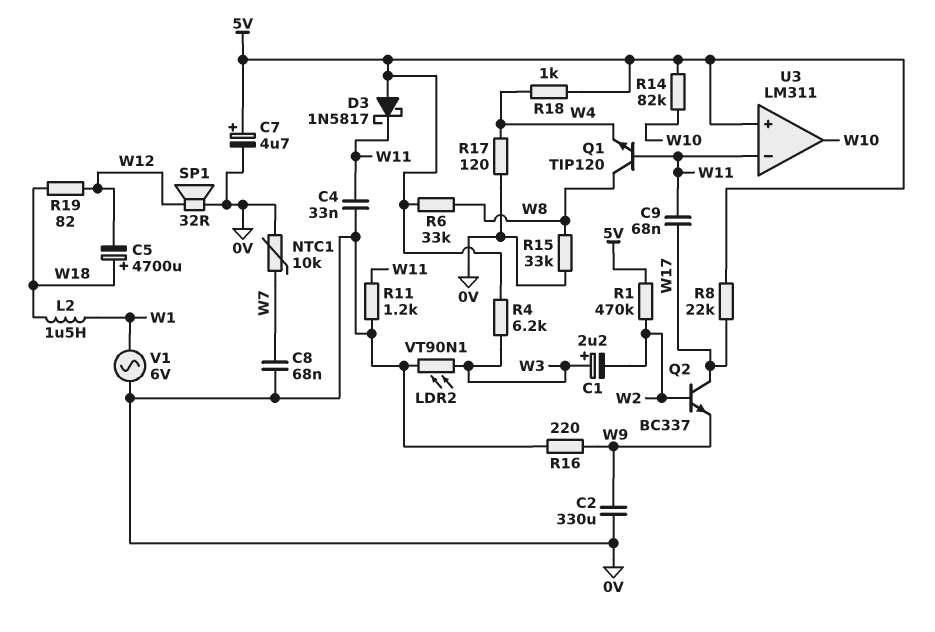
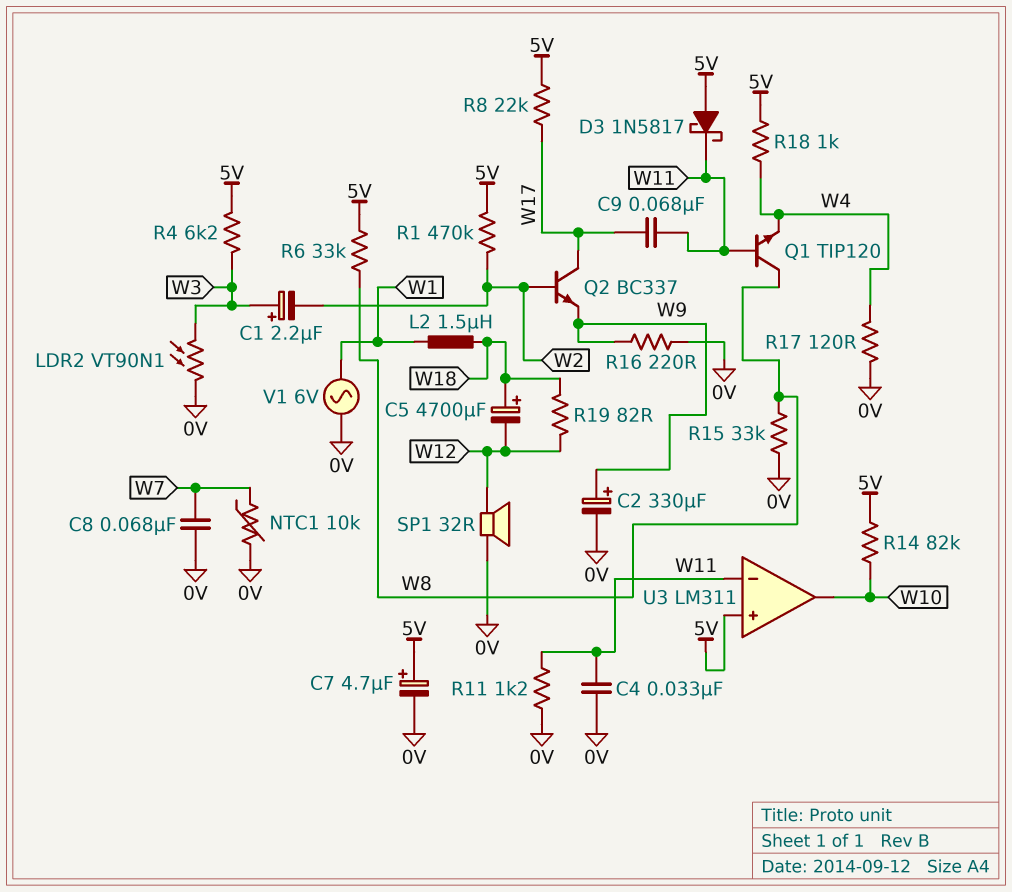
C2: 330uF (0V, W9) -> 330uF (plus W9, minus 0V)

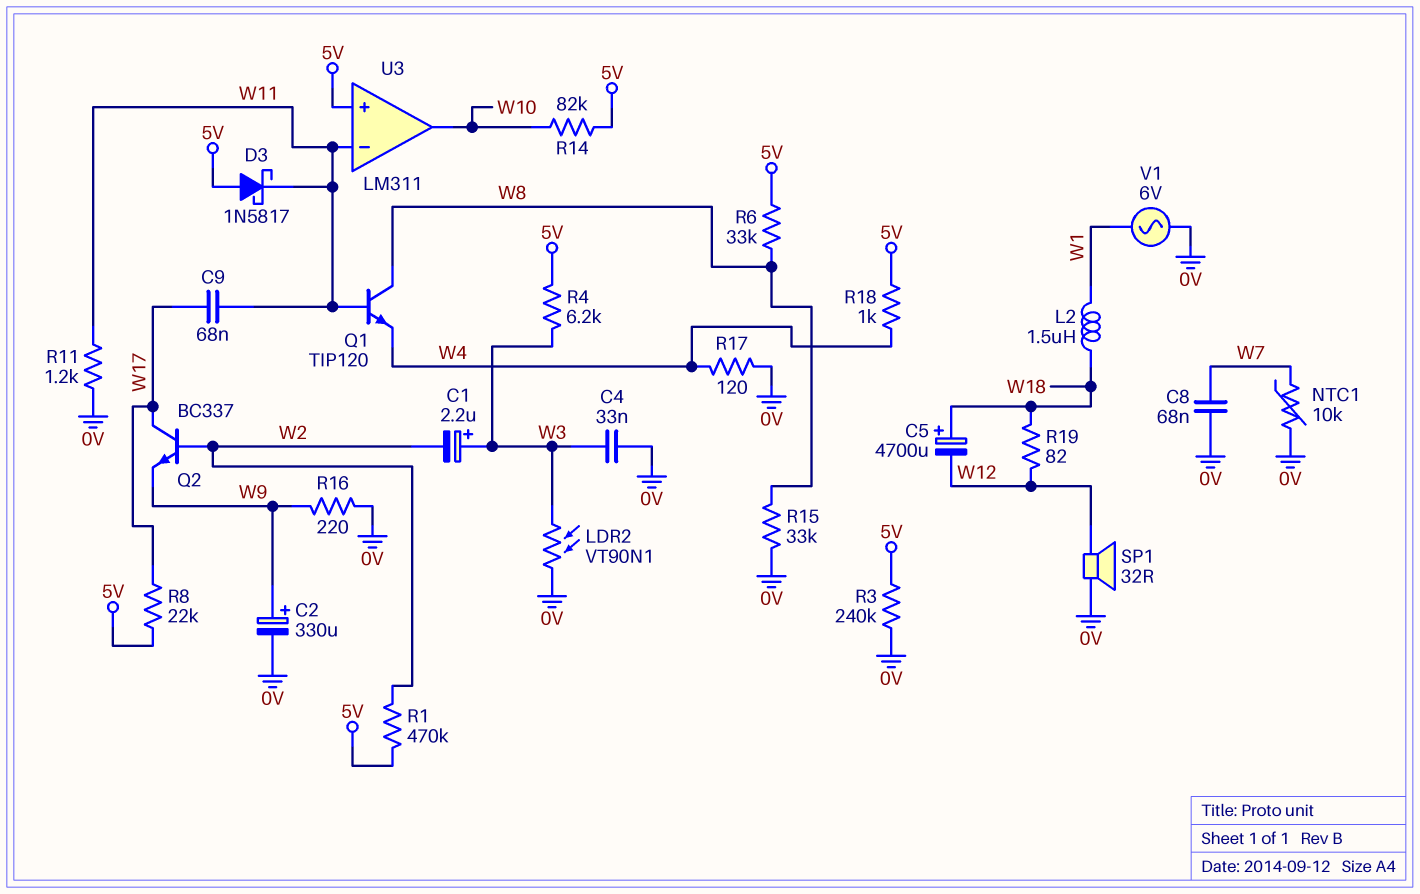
C4: 33nF (0V, W11) -> 33nF (0V, W3)
C7: 4.7uF (plus 5V, minus 0V) -> none
R3: none -> 240k (0V, 5V)

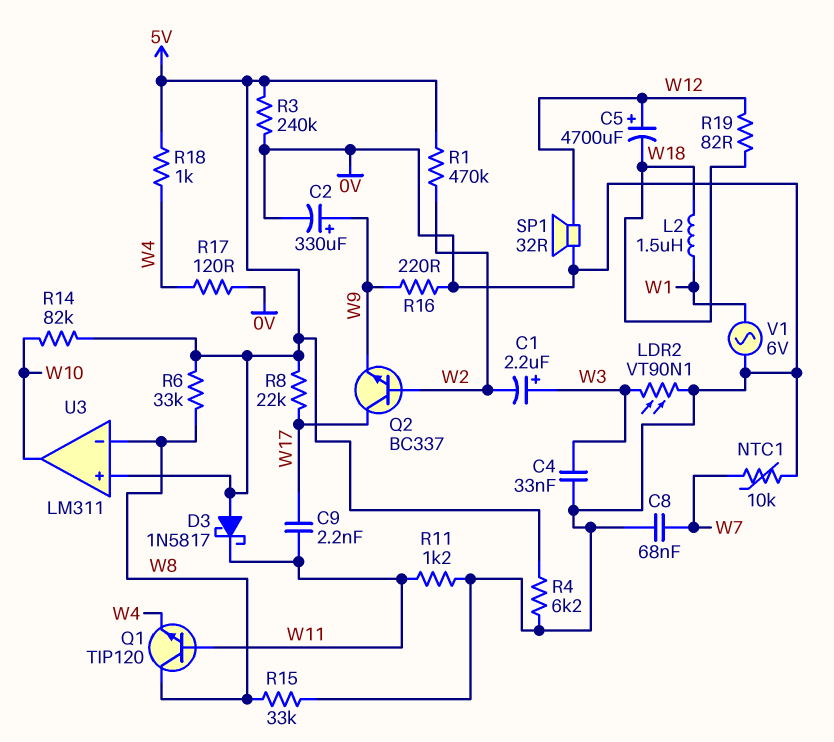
C5: 4700uF (plus W18, minus W12) -> 4700uF (plus W12, minus W18)
C9: 68nF (W11, W17) -> 2.2nF (W11, W17)
R4: 6.2k (5V, W3) -> 6.2k (0V, 5V)
U3 pin in-: W11 -> W8

